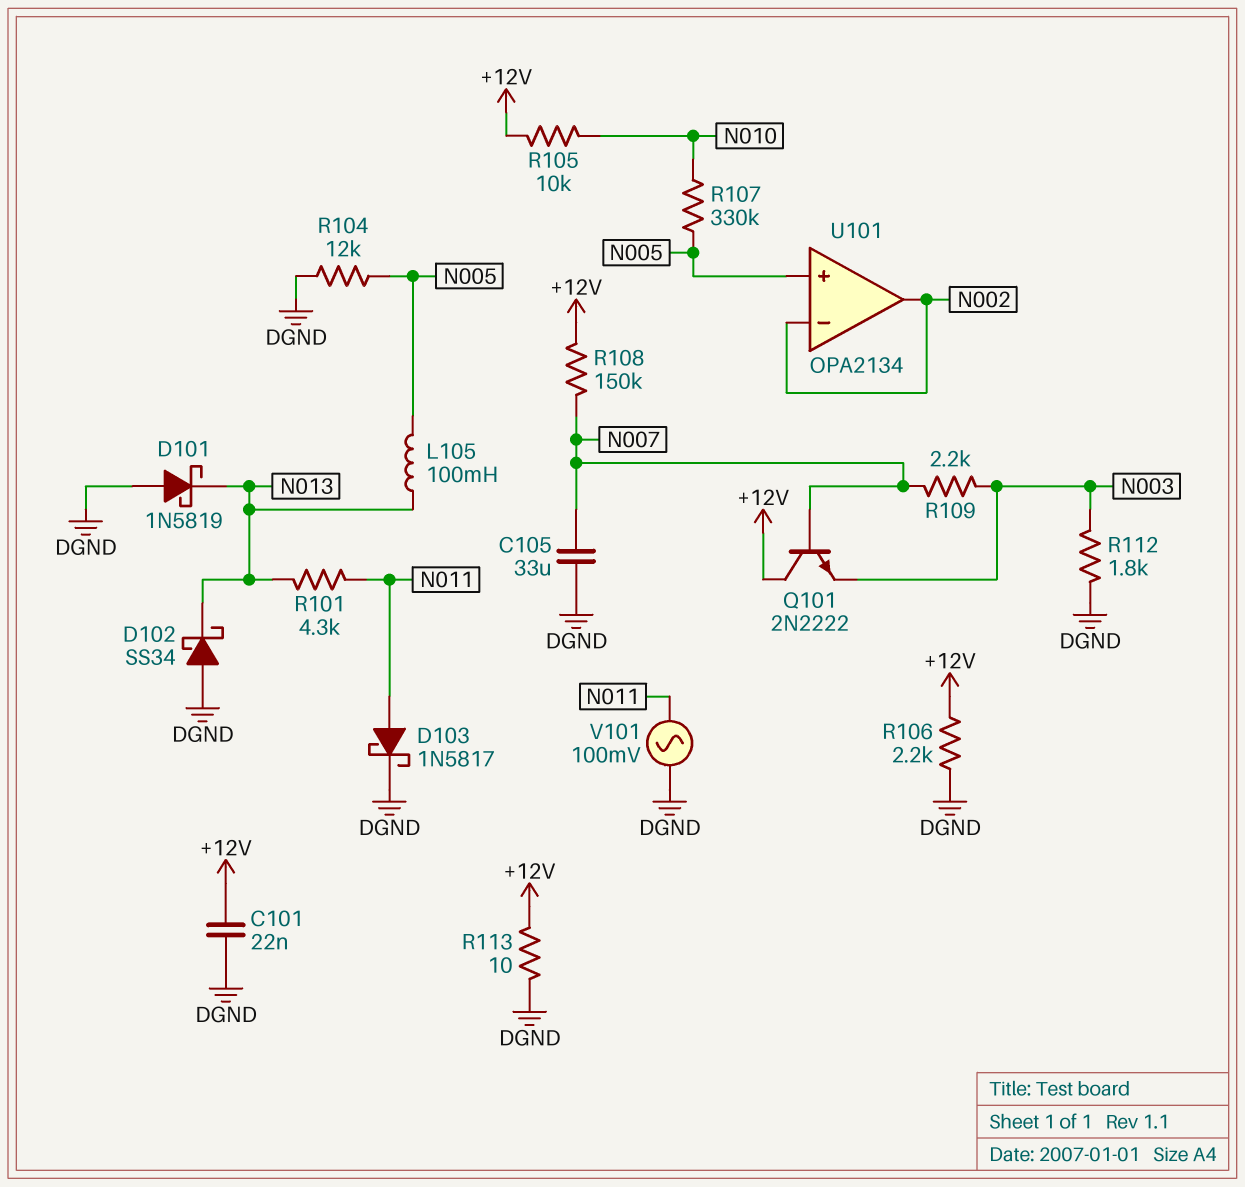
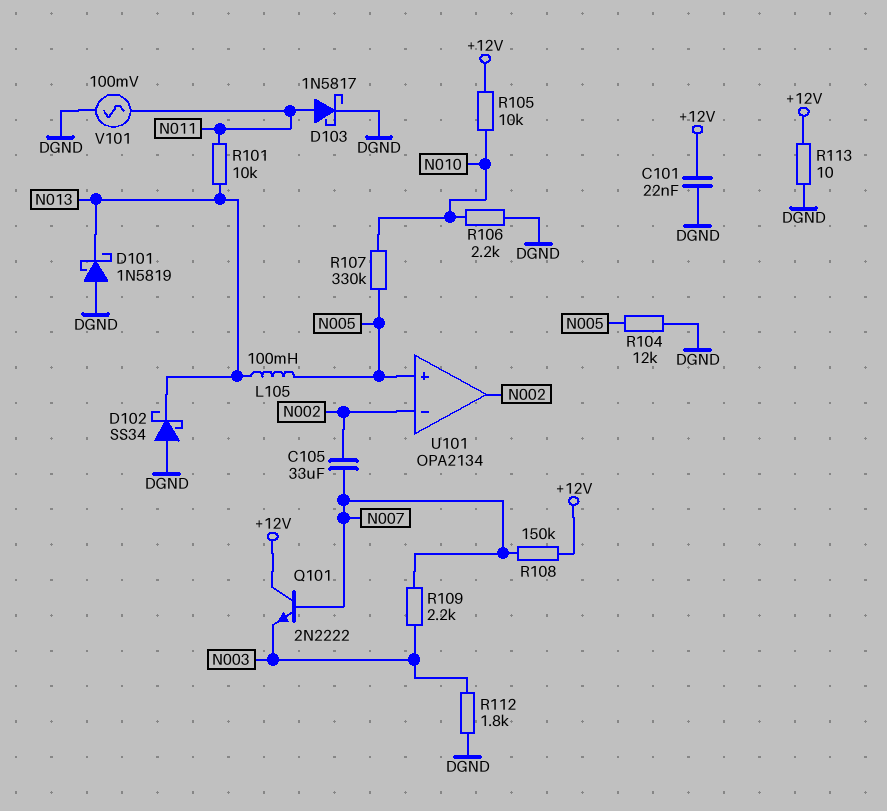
C105: 33uF (DGND, N007) -> 33uF (N002, N007)
R101: 4.3k (N011, N013) -> 10k (N011, N013)
R106: 2.2k (+12V, DGND) -> 2.2k (DGND, N010)

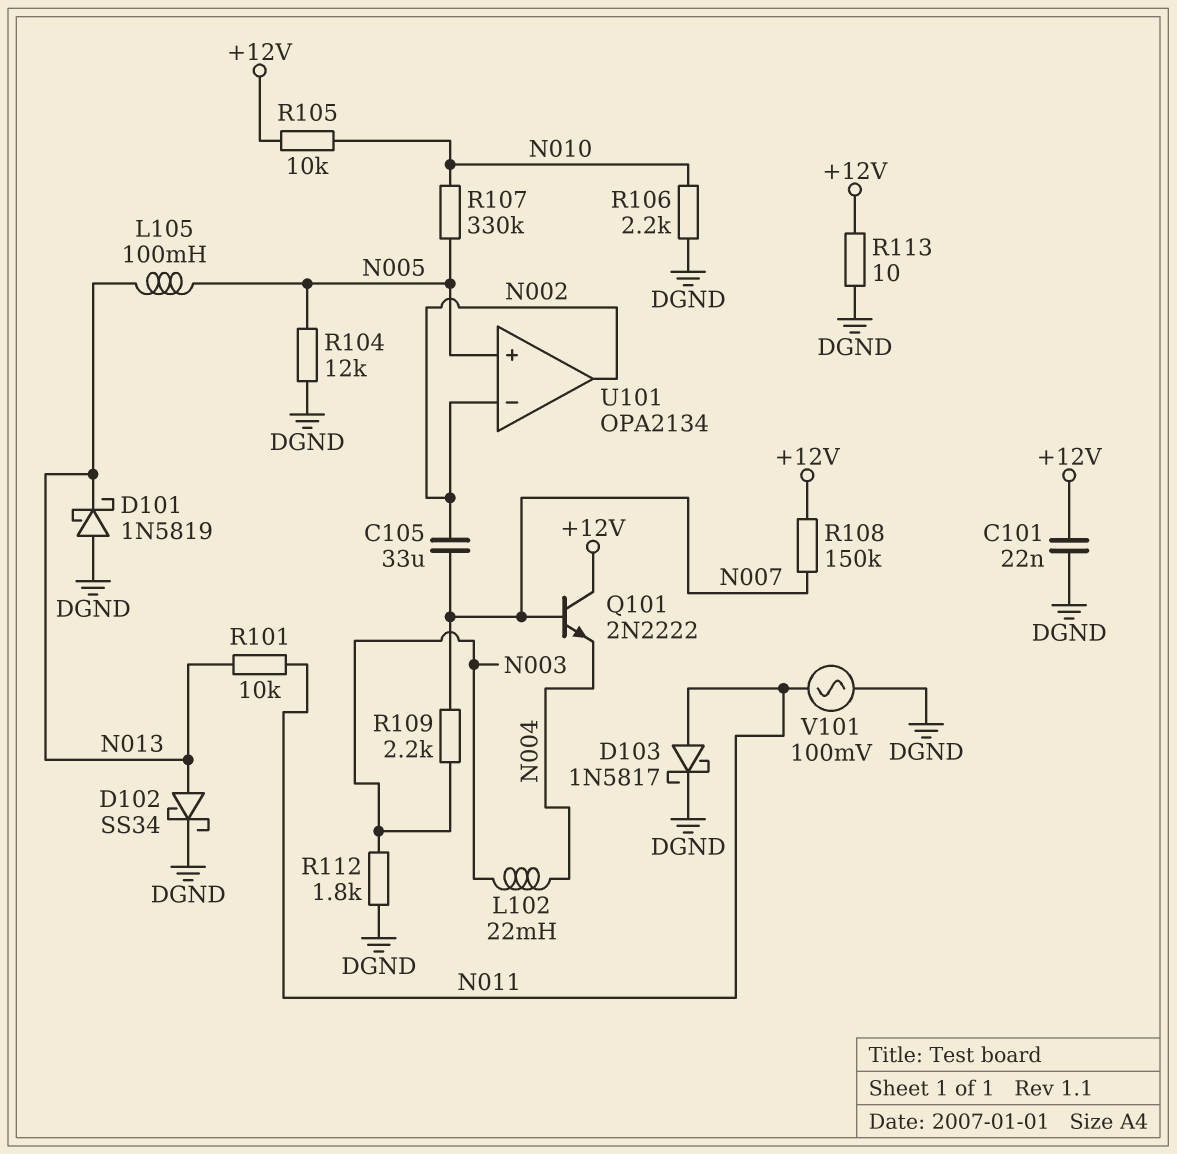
D102: schottky SS34 (A DGND, K N013) -> schottky SS34 (A N013, K DGND)
L102: none -> 22mH (N003, N004)
Q101: NPN 2N2222 (B N007, C +12V, E N003) -> NPN 2N2222 (B N007, C +12V, E N004)

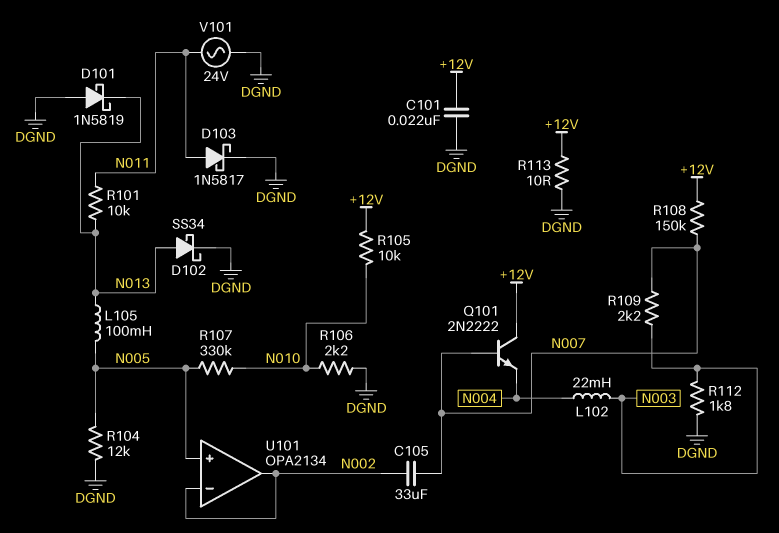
V101: AC 100mV (DGND, N011) -> AC 24V (DGND, N011)

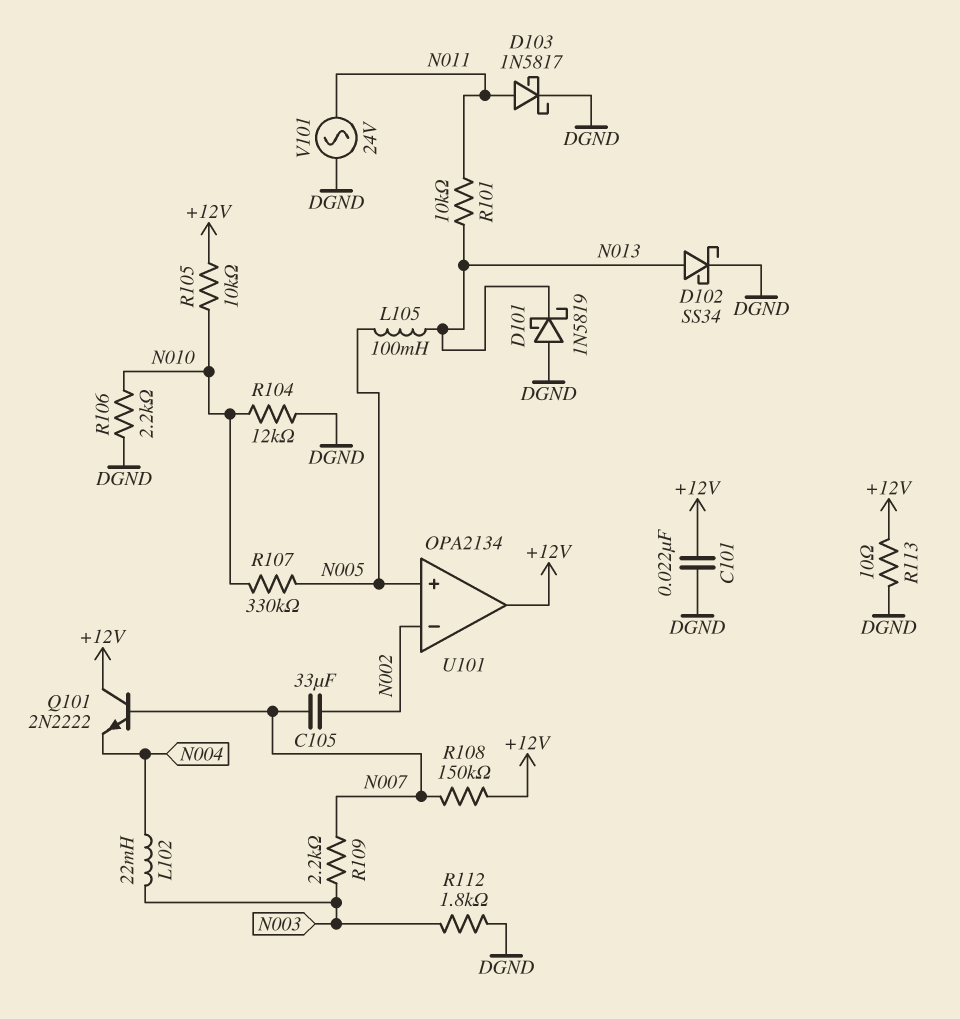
R104: 12k (DGND, N005) -> 12k (DGND, N010)
U101 pin out: N002 -> +12V

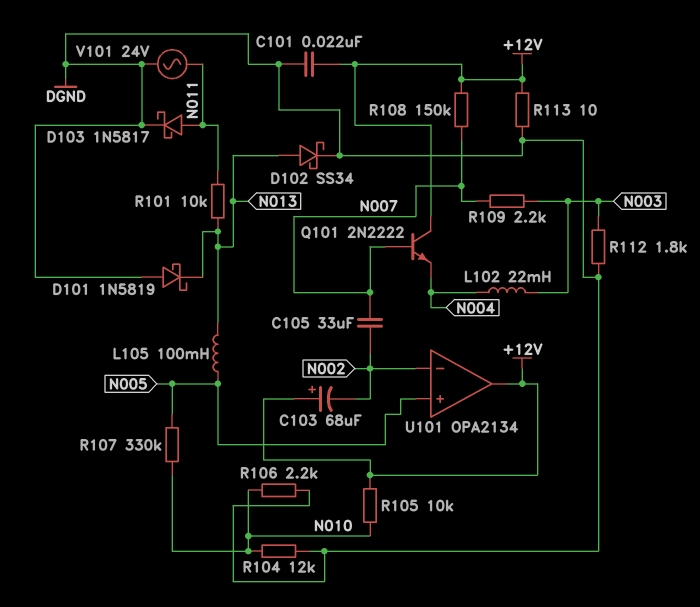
C103: none -> 68uF (plus +12V, minus N002)

